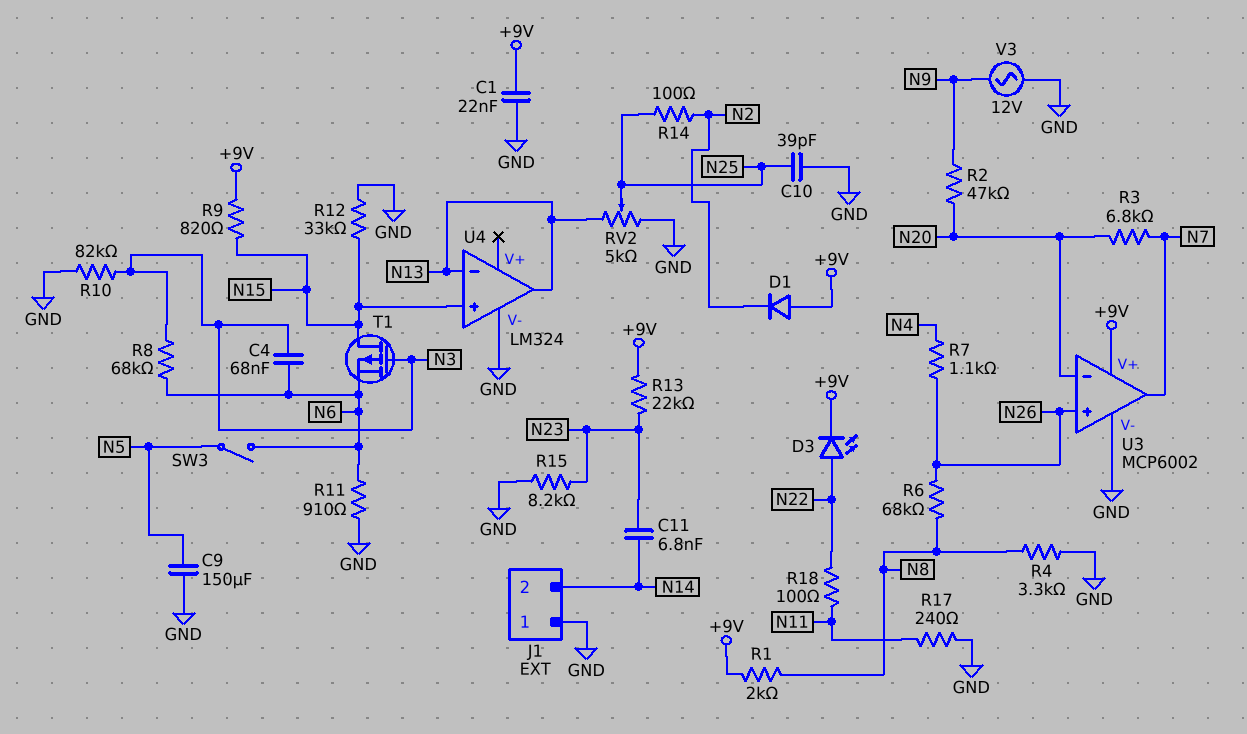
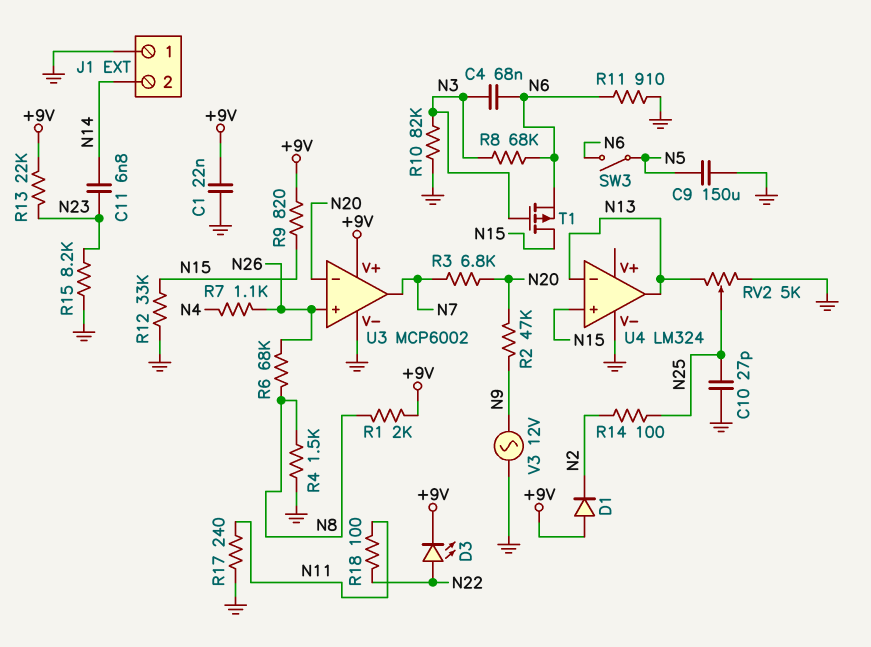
C10: 39pF (GND, N25) -> 27pF (GND, N25)
R4: 3.3k (GND, N8) -> 1.5k (GND, N8)

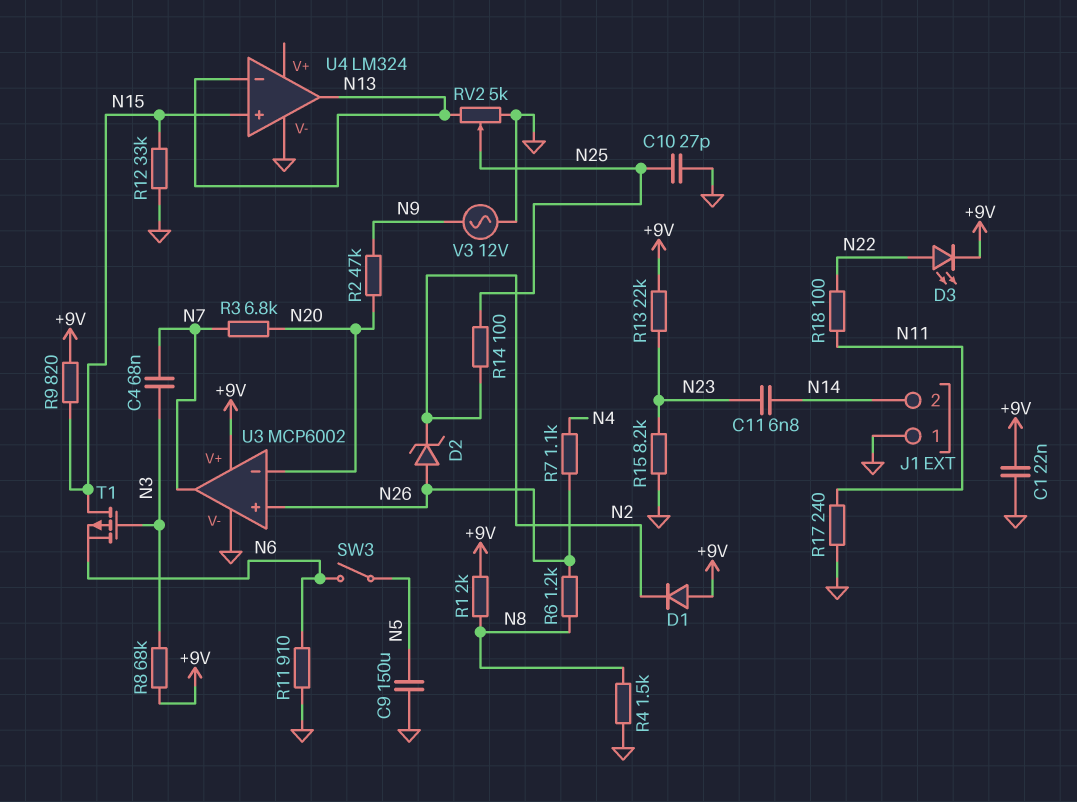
C4: 68nF (N3, N6) -> 68nF (N3, N7)
D2: none -> zener (A N26, K N2)
R6: 68k (N8, N26) -> 1.2k (N8, N26)
R8: 68k (N3, N6) -> 68k (+9V, N3)
R10: 82k (GND, N3) -> none

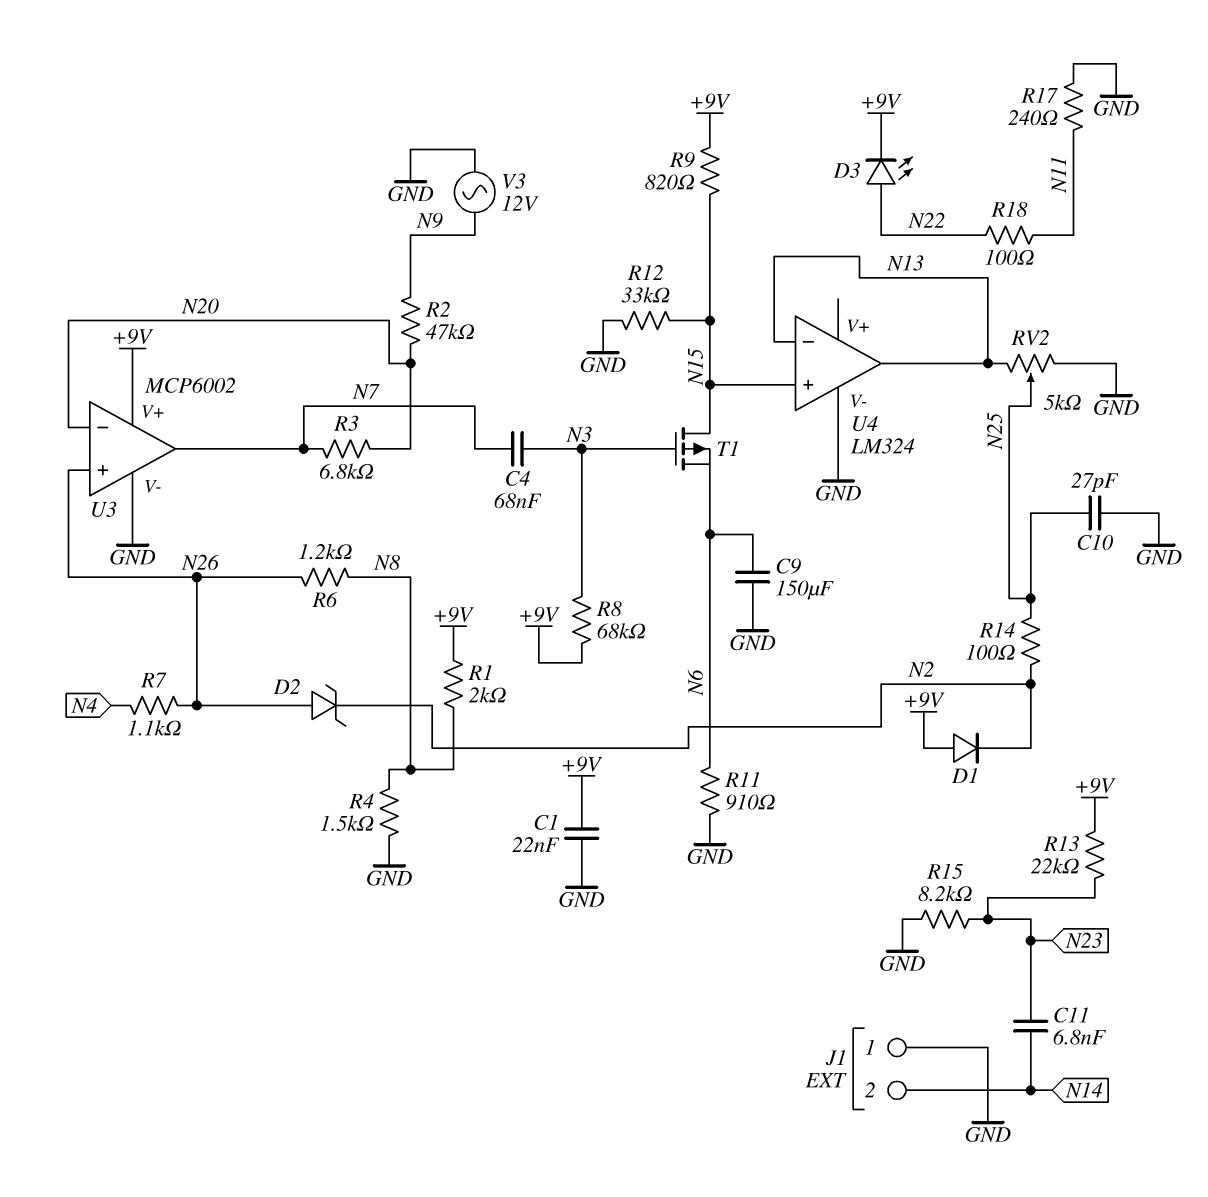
C9: 150uF (GND, N5) -> 150uF (GND, N6)
SW3: switch (N5, N6) -> none

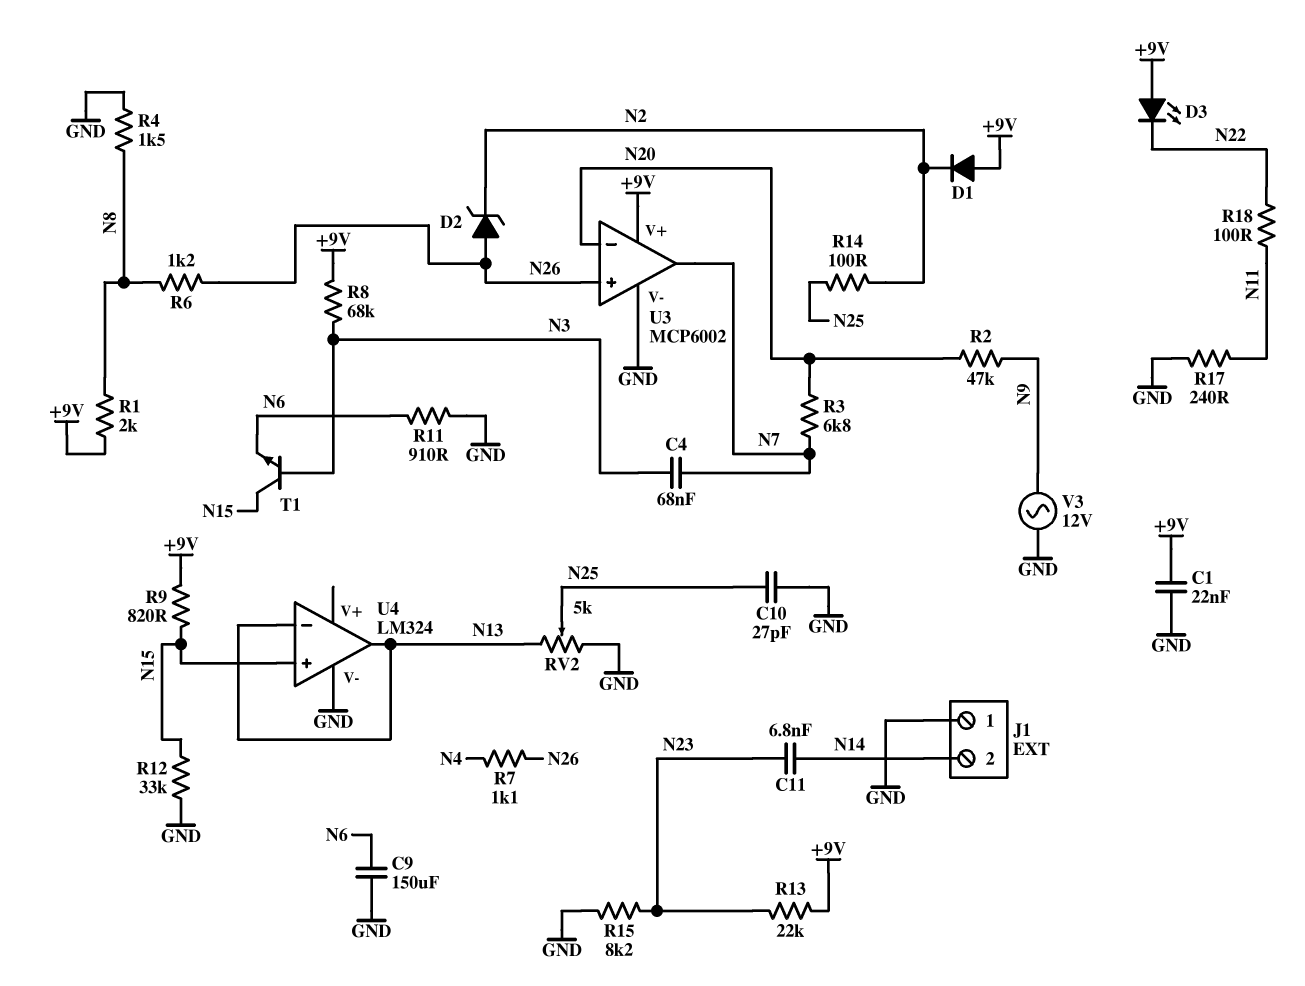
D3: LED (A N22, K +9V) -> LED (A +9V, K N22)
T1: PMOS (G N3, D N15, S N6) -> NPN (B N3, C N15, E N6)

